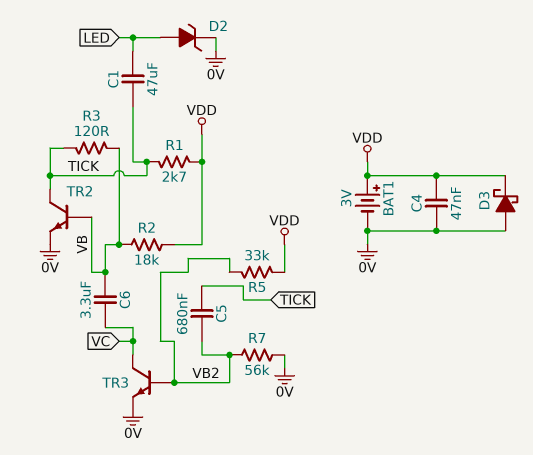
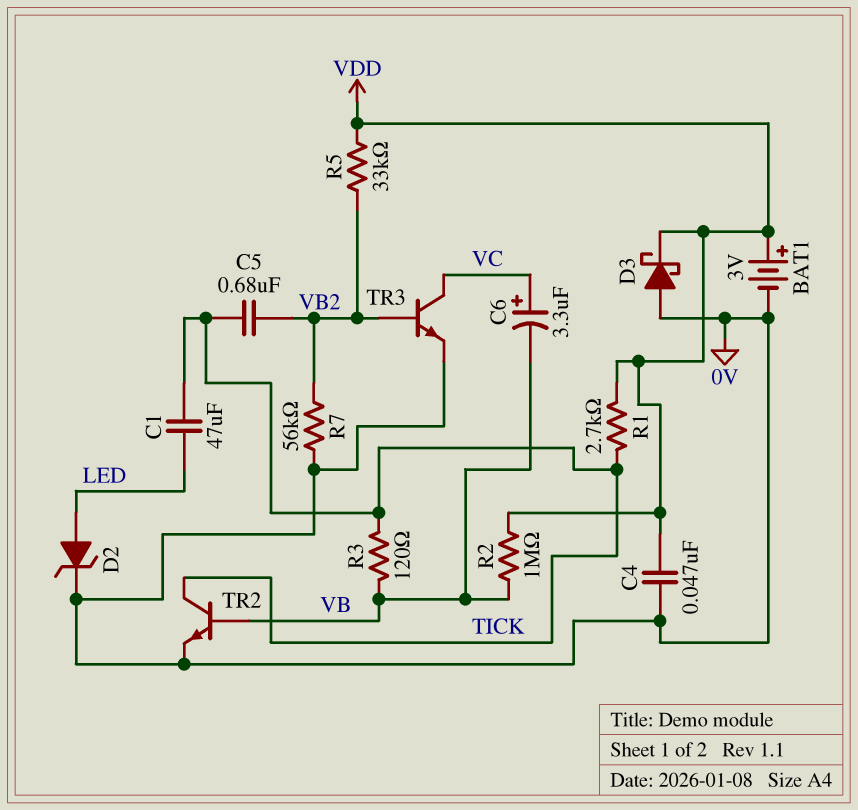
C6: 3.3uF (VB, VC) -> 3.3uF (plus VC, minus VB)
R2: 18k (VB, VDD) -> 1M (VB, VDD)

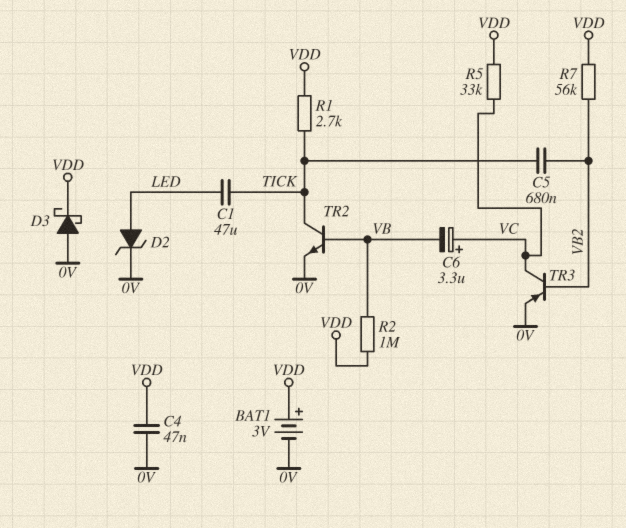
R3: 120 (TICK, VB) -> none
R5: 33k (VB2, VDD) -> 33k (VC, VDD)
R7: 56k (0V, VB2) -> 56k (VB2, VDD)
TR3: NPN (B VB2, C VC, E 0V) -> PNP (B VB2, C VC, E 0V)

